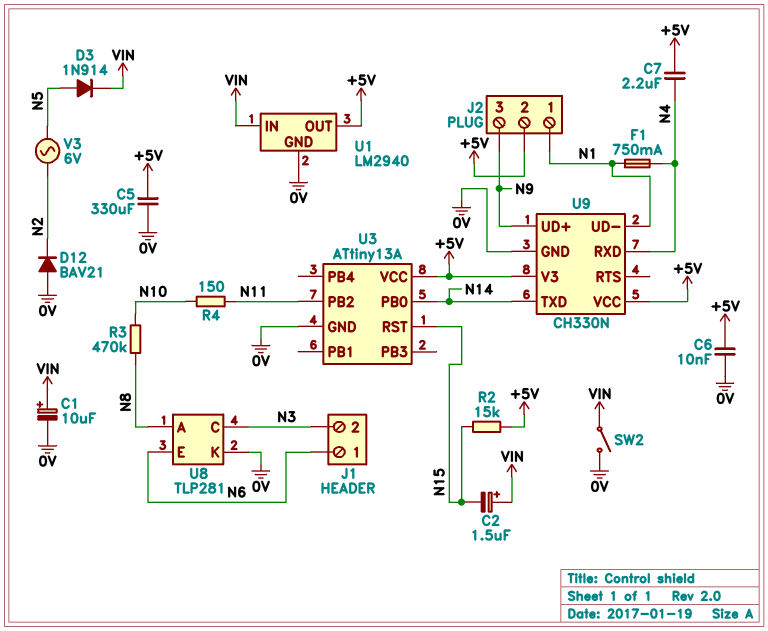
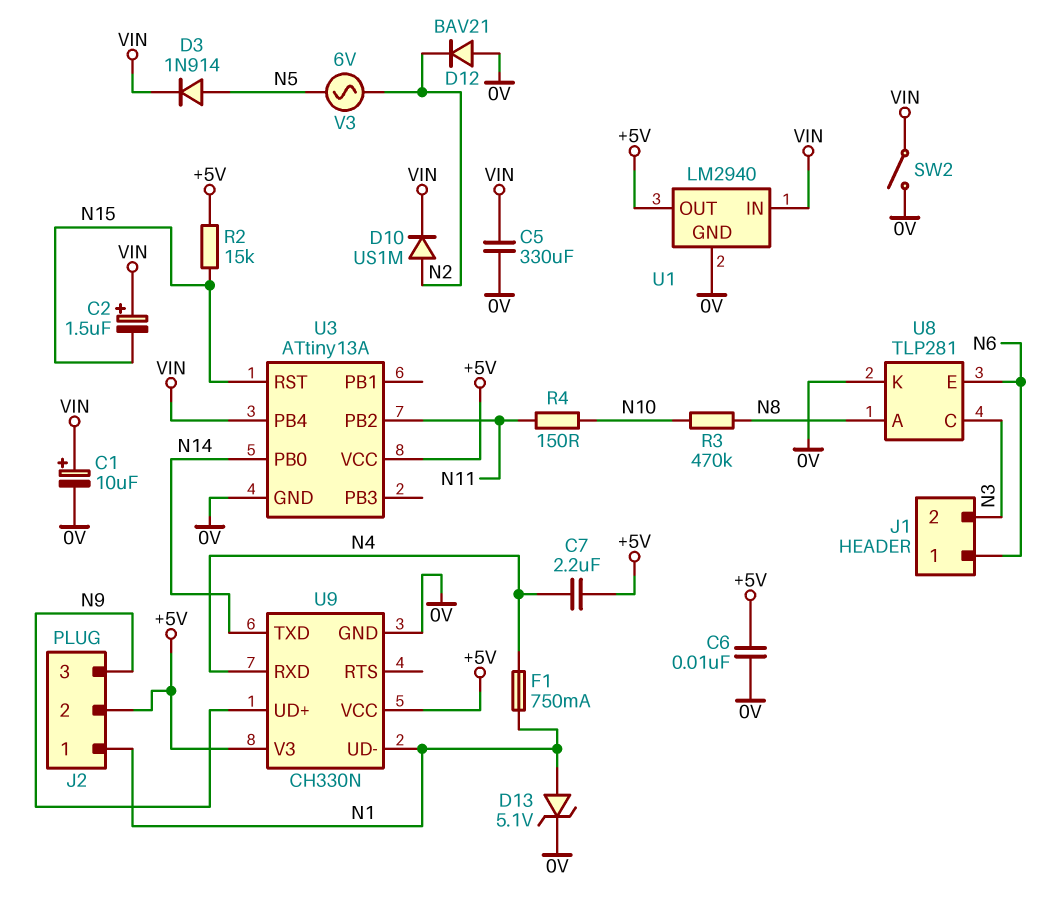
C5: 330uF (+5V, 0V) -> 330uF (0V, VIN)
D10: none -> diode US1M (A N2, K VIN)
D13: none -> zener 5.1V (A N1, K 0V)
U3 pin PB4: none -> VIN

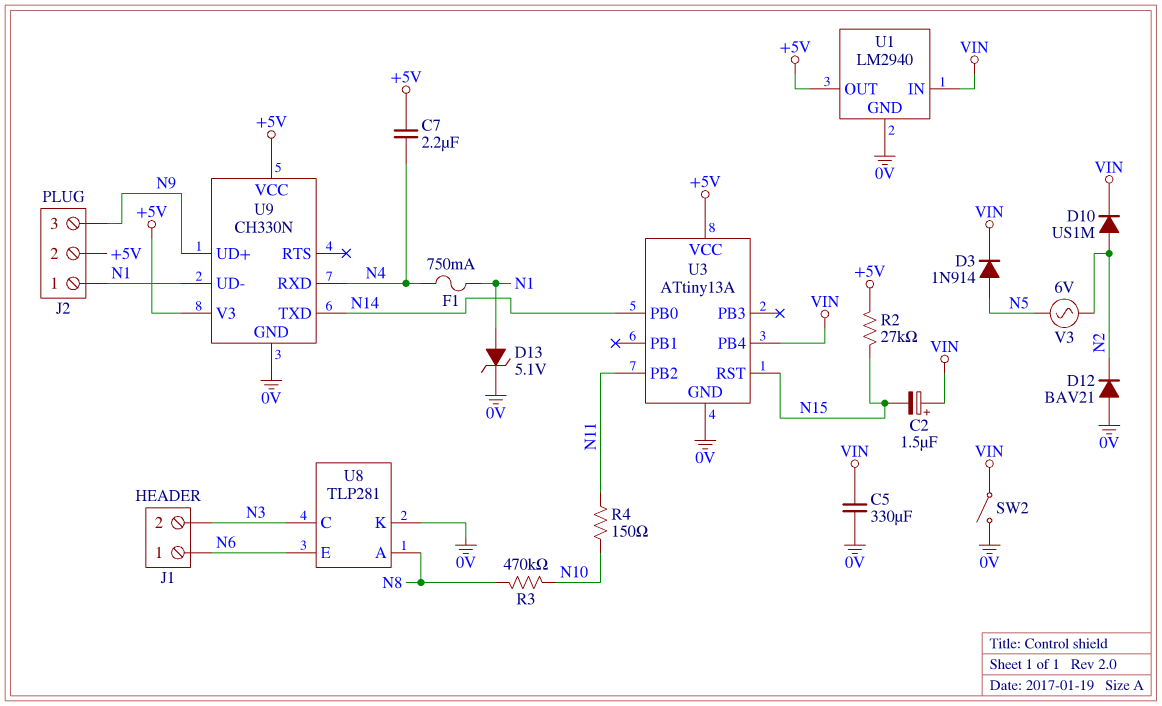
C1: 10uF (plus VIN, minus 0V) -> none
C6: 10nF (+5V, 0V) -> none
R2: 15k (+5V, N15) -> 27k (+5V, N15)

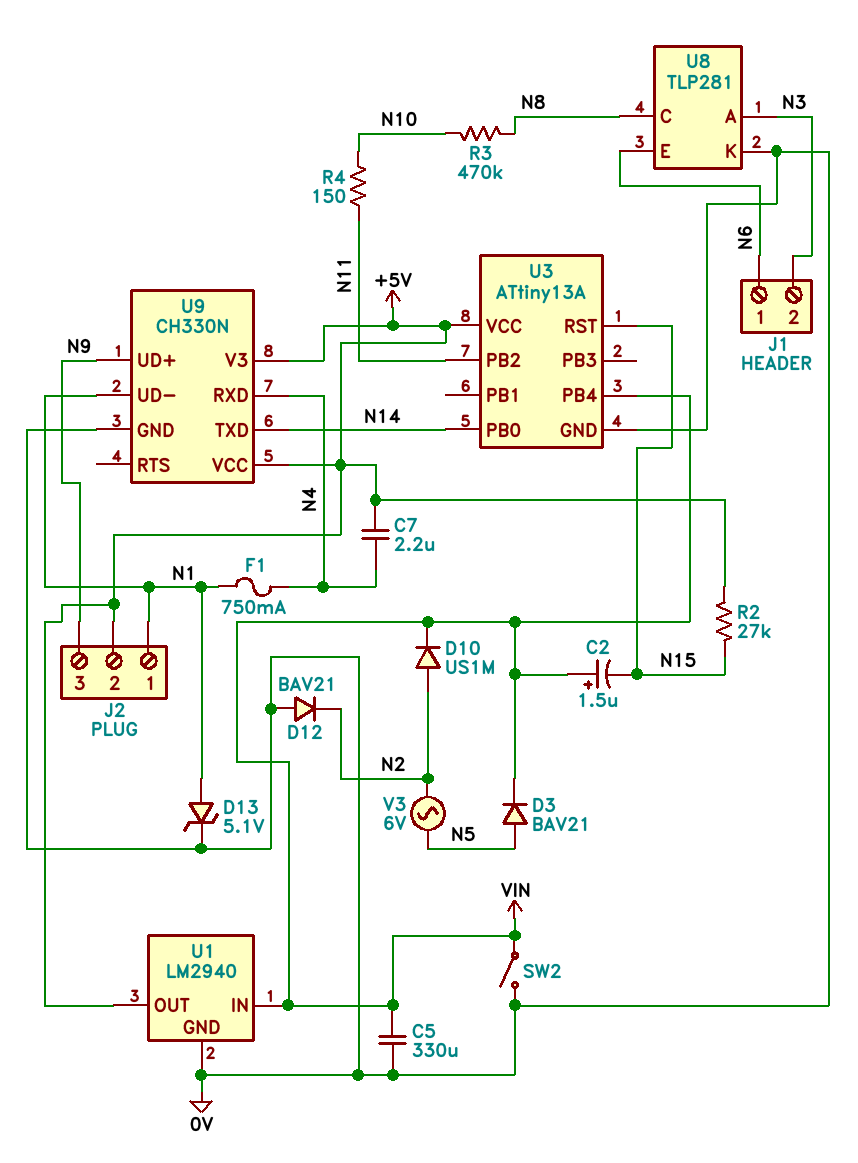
D3: diode 1N914 (A N5, K VIN) -> diode BAV21 (A N5, K VIN)
U8 pin A: N8 -> N3
U8 pin C: N3 -> N8

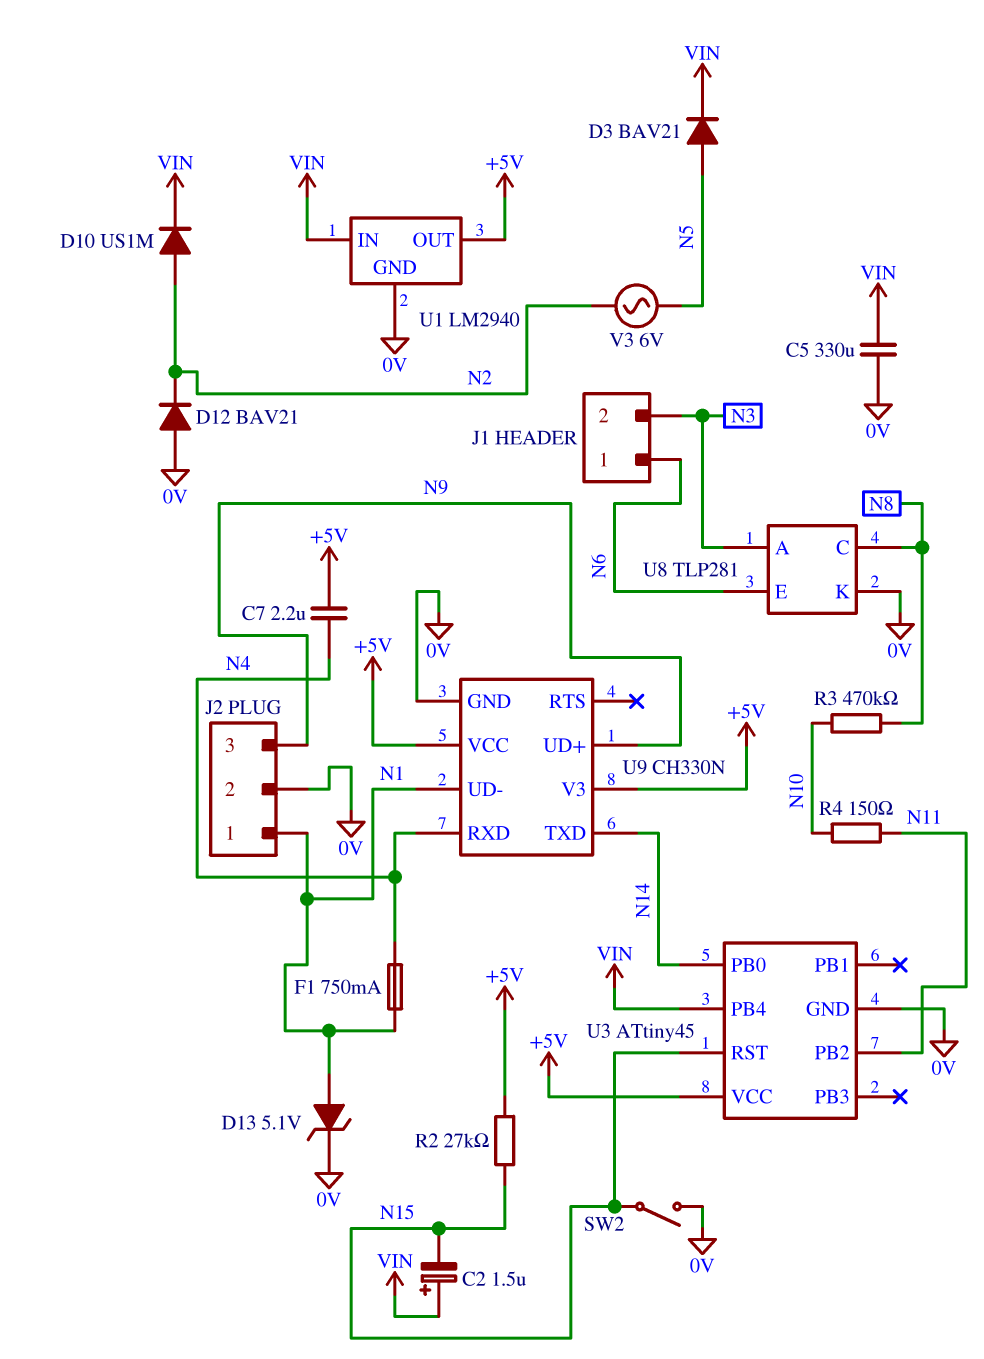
J2 pin 2: +5V -> 0V
SW2: switch (0V, VIN) -> switch (0V, N15)
U3: ATtiny13A -> ATtiny45

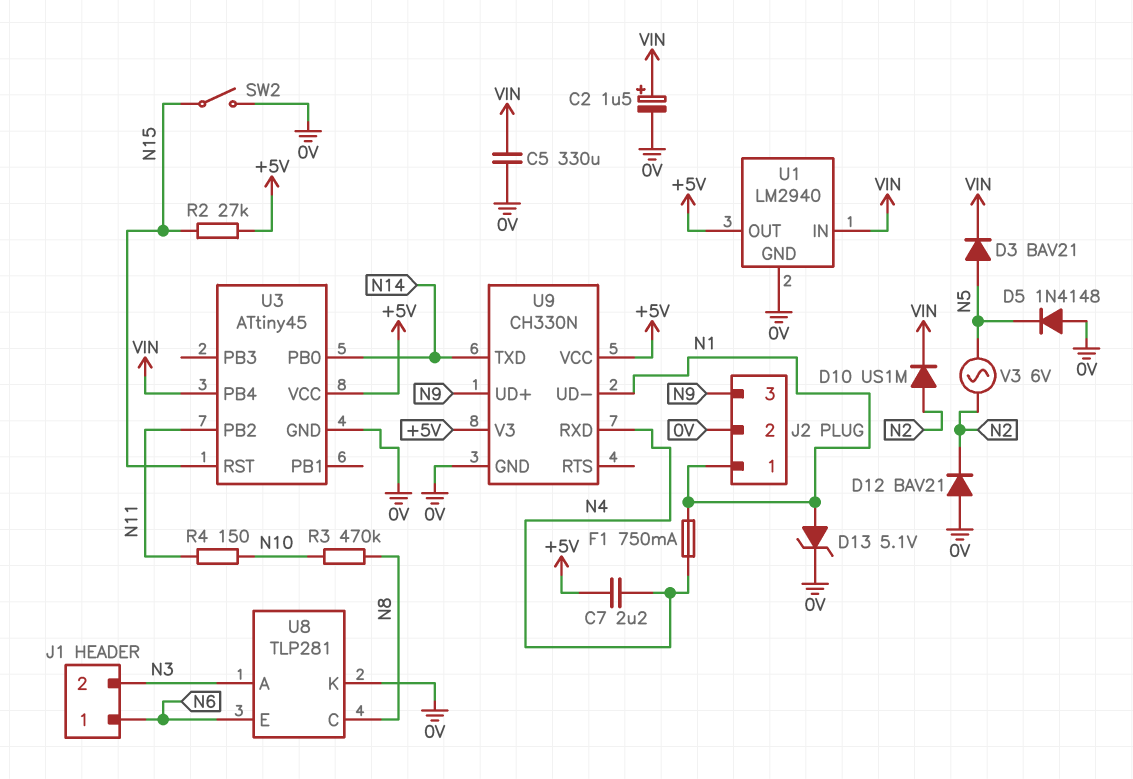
C2: 1.5uF (plus VIN, minus N15) -> 1.5uF (plus VIN, minus 0V)
D5: none -> diode 1N4148 (A 0V, K N5)

